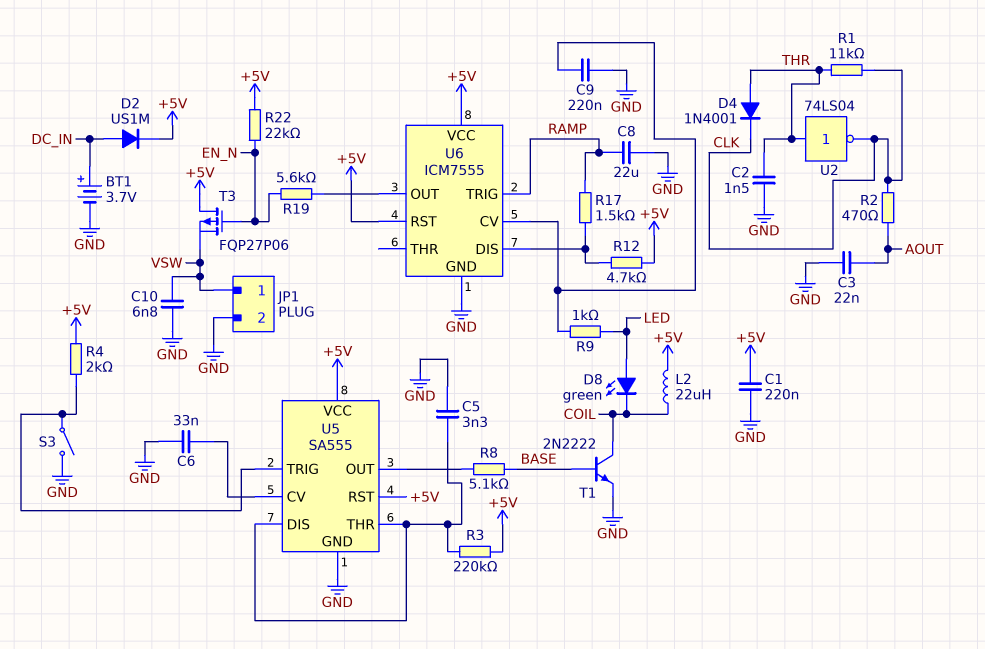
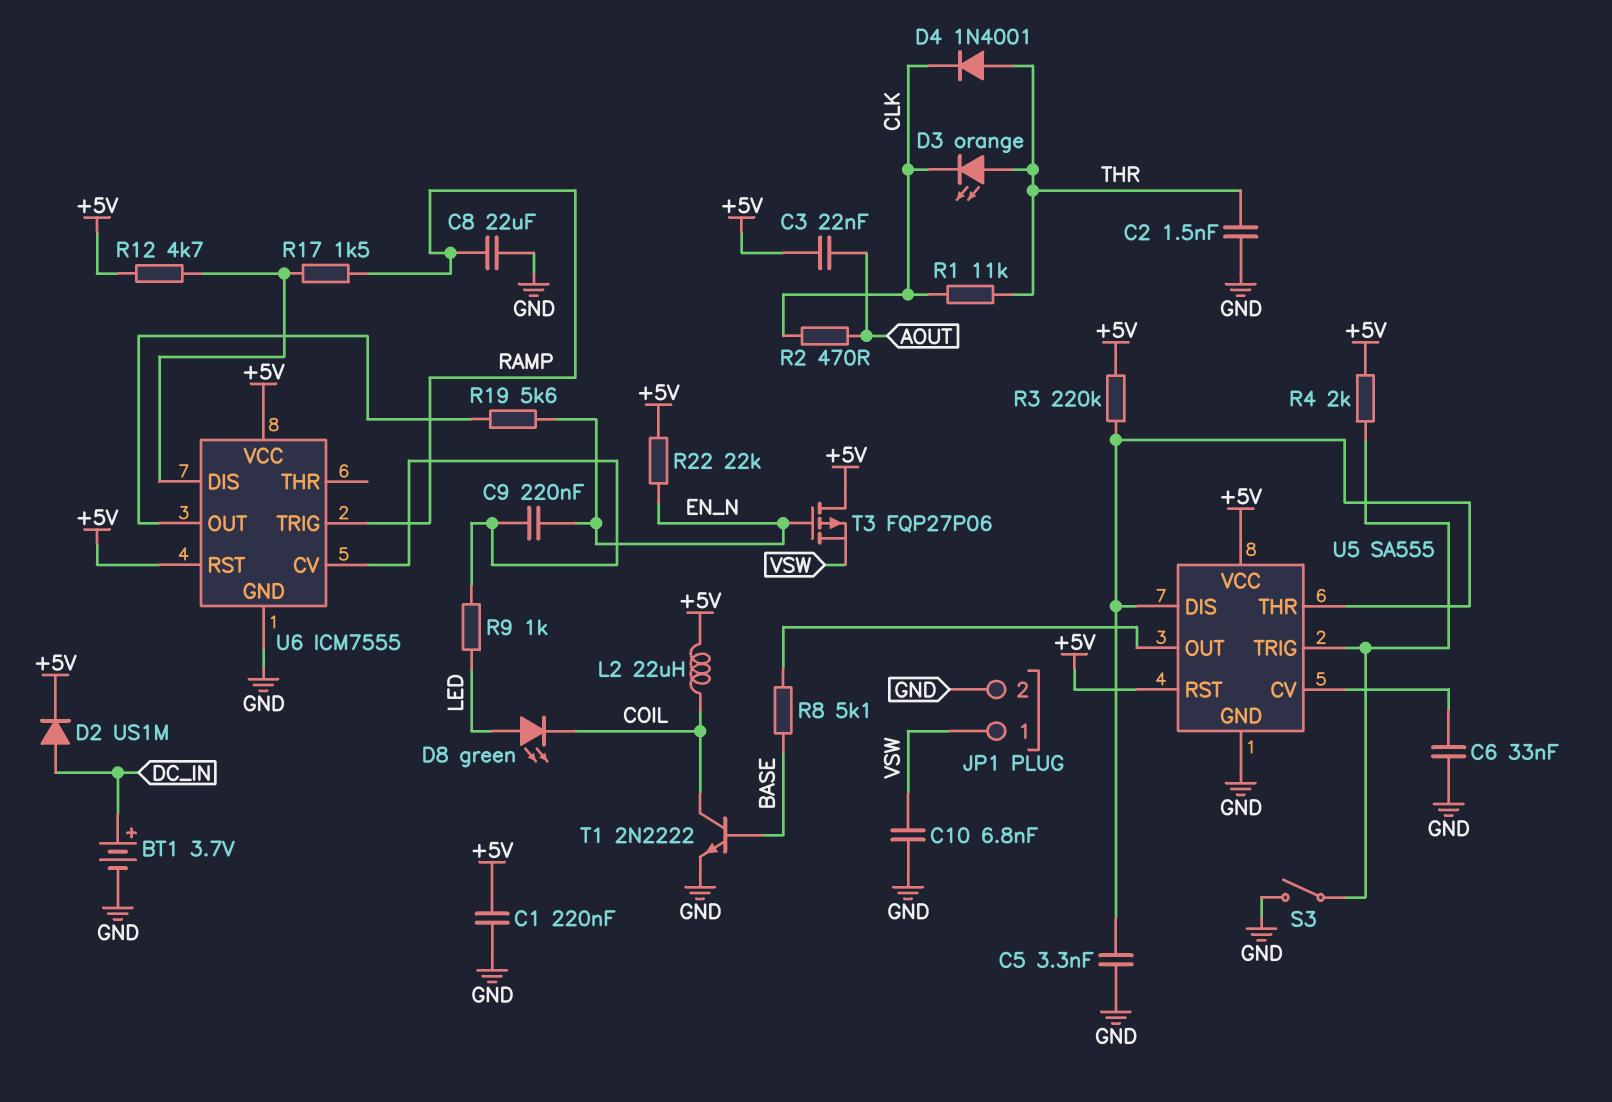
C3: 22nF (AOUT, GND) -> 22nF (+5V, AOUT)
C9: 220nF (GND, U6/CV) -> 220nF (EN_N, U6/CV)
D3: none -> LED orange (A THR, K CLK)
U2: NOT 74LS04 (in THR, out CLK) -> none

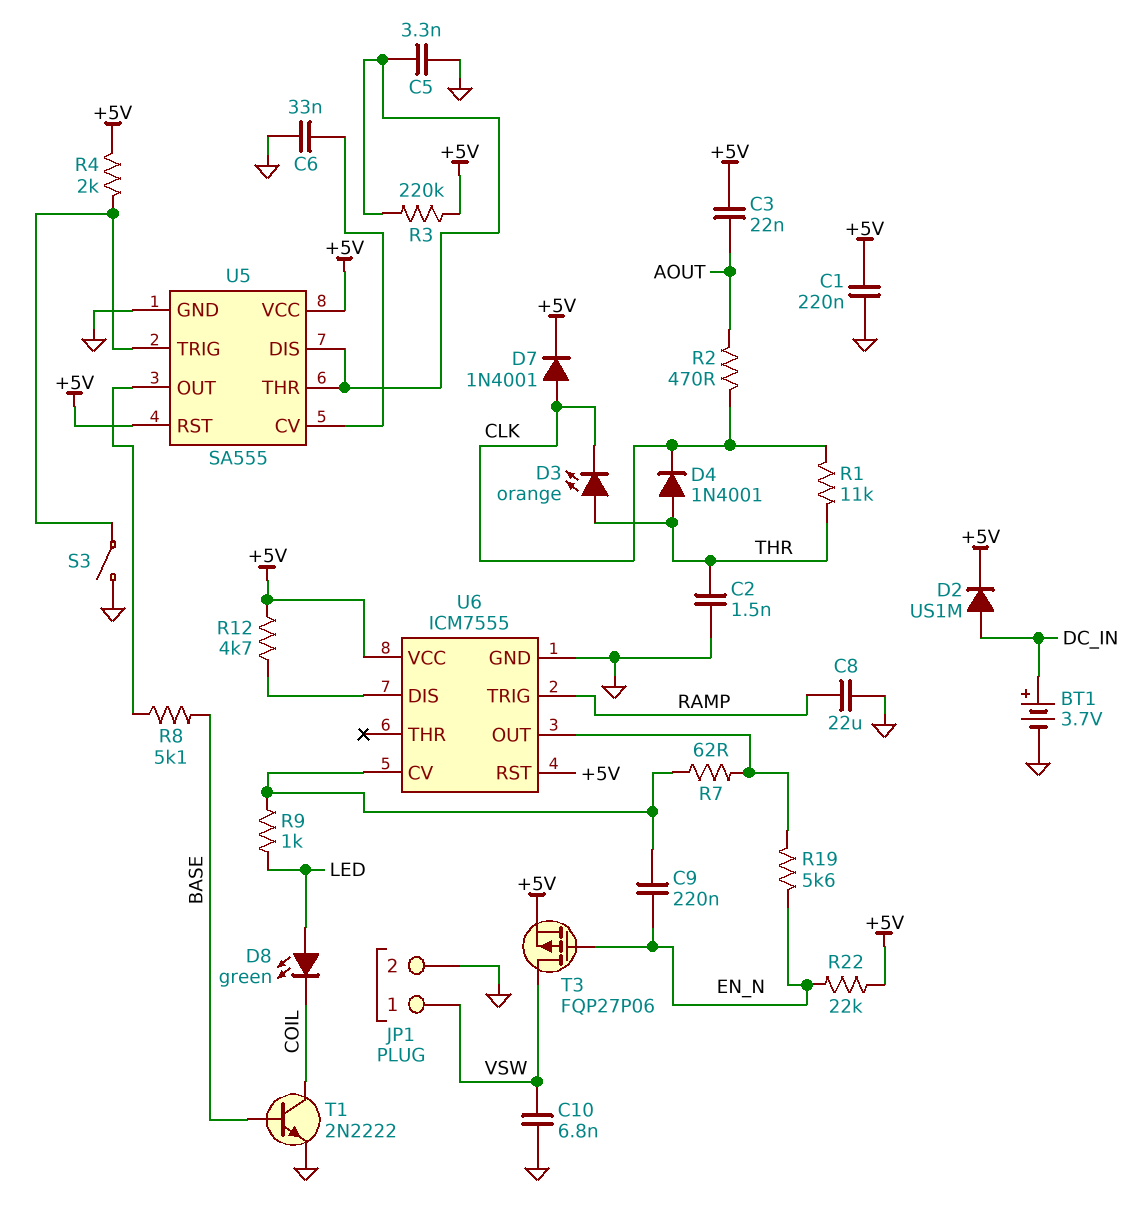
D7: none -> diode 1N4001 (A CLK, K +5V)
L2: 22uH (+5V, COIL) -> none
R7: none -> 62 (U6/CV, U6/OUT)
R17: 1.5k (RAMP, U6/DIS) -> none
T3: PMOS FQP27P06 (G EN_N, D +5V, S VSW) -> PMOS FQP27P06 (G EN_N, D VSW, S +5V)

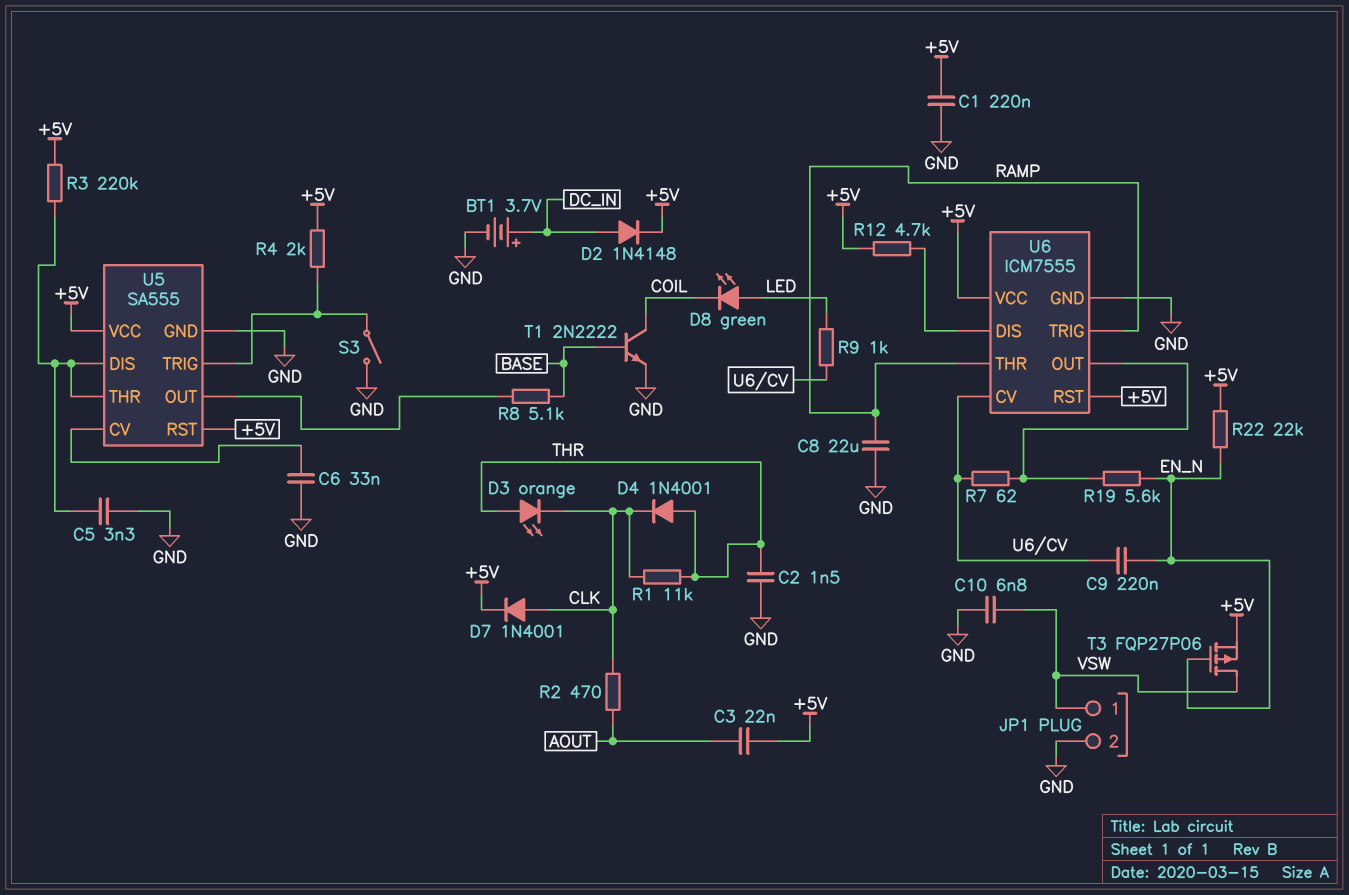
D2: diode US1M (A DC_IN, K +5V) -> diode 1N4148 (A DC_IN, K +5V)
U6 pin THR: none -> RAMP

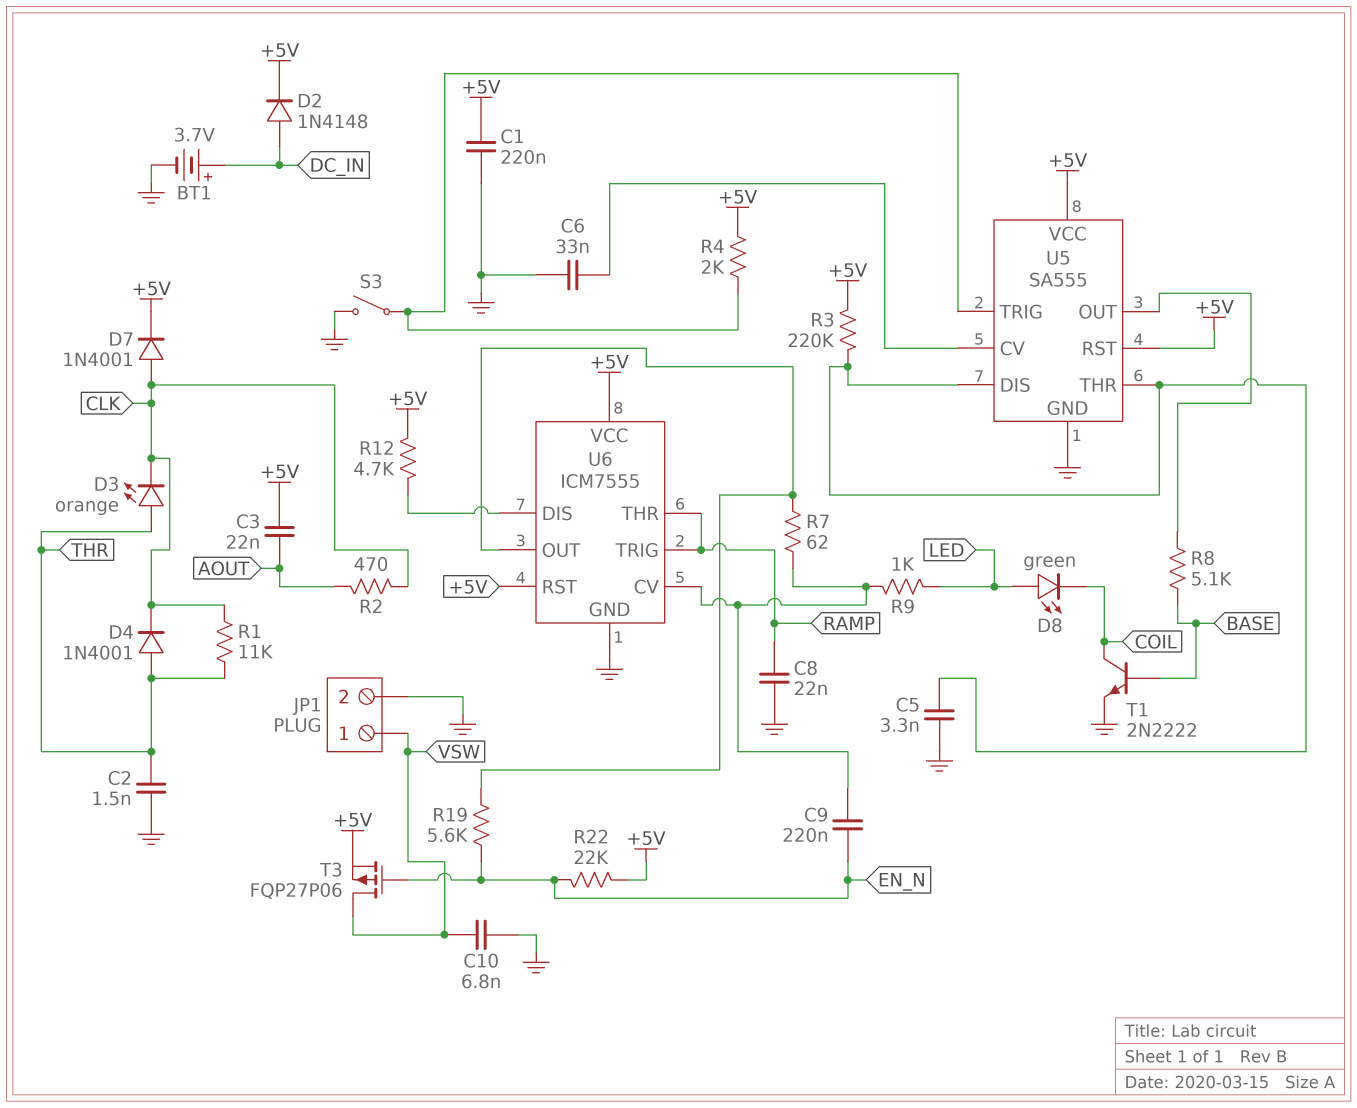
C8: 22uF (GND, RAMP) -> 22nF (GND, RAMP)

